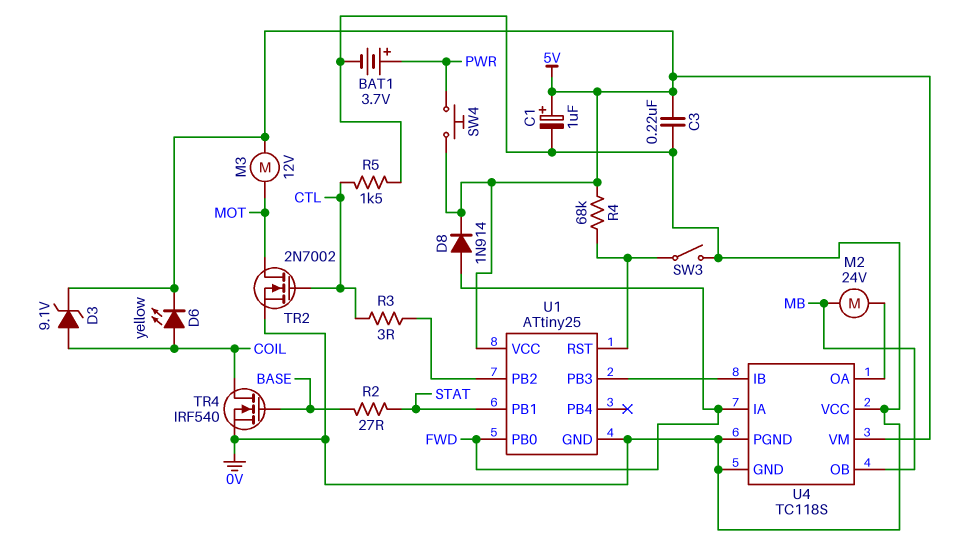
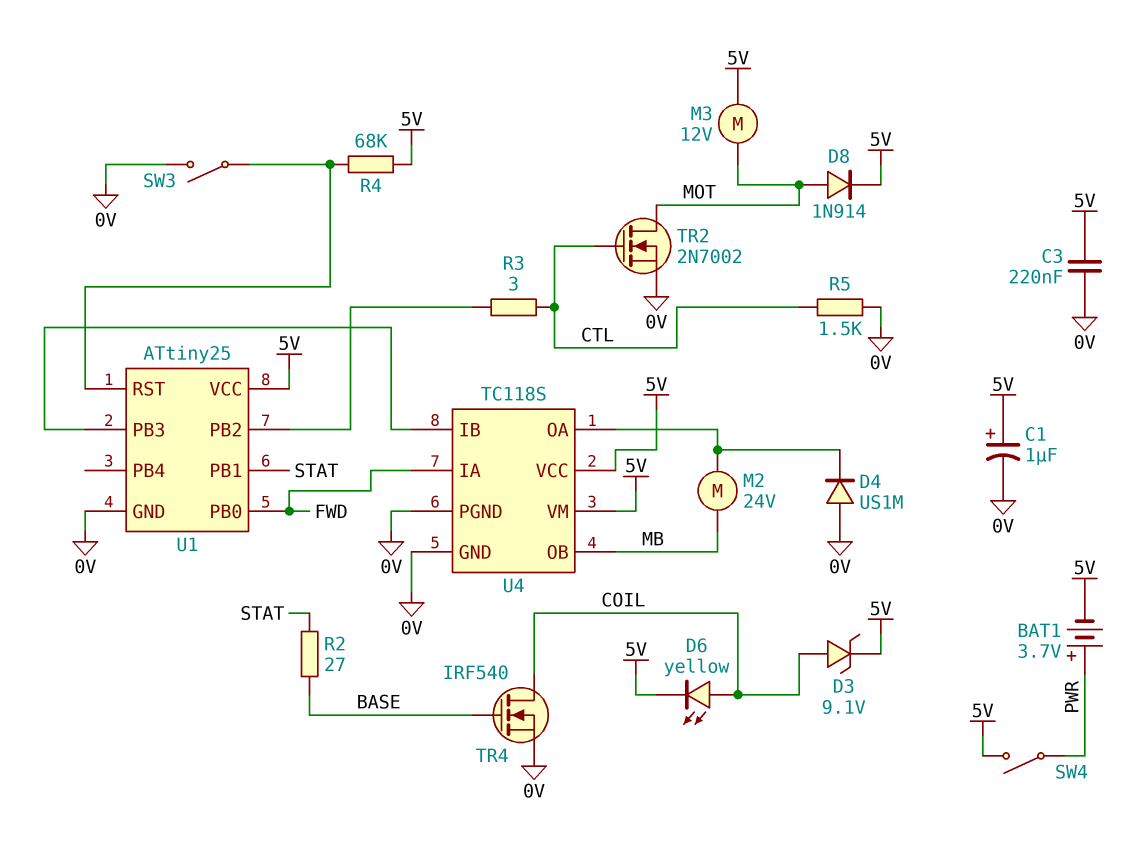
BAT1: 3.7V (plus PWR, minus 0V) -> 3.7V (plus PWR, minus 5V)
D4: none -> diode US1M (A 0V, K U4/OA)
D8: diode 1N914 (A FWD, K 5V) -> diode 1N914 (A MOT, K 5V)
SW4: button (5V, PWR) -> switch (5V, PWR)
U4 pin VCC: 0V -> 5V

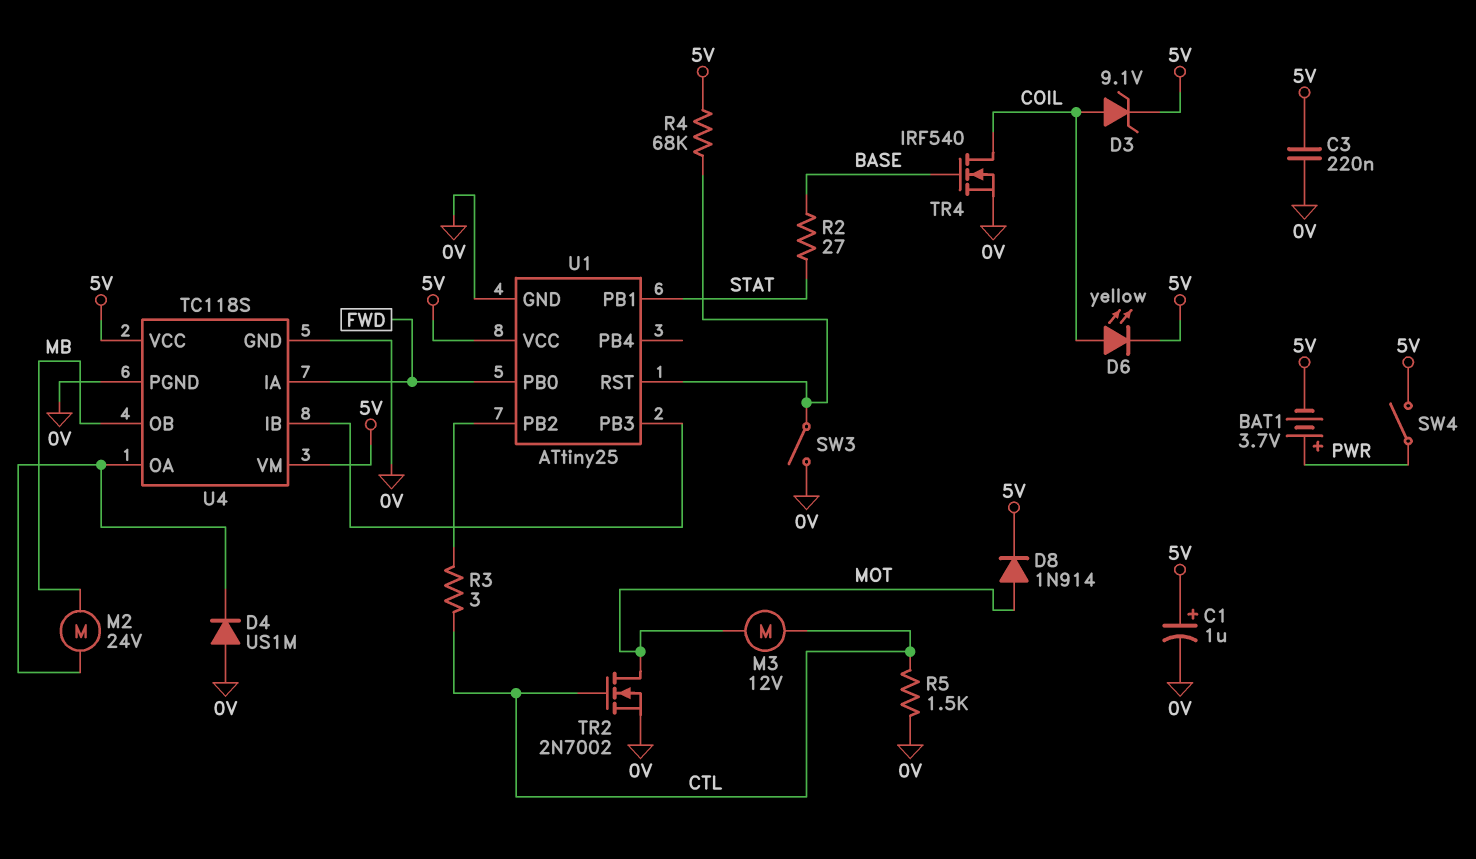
M3: motor 12V (5V, MOT) -> motor 12V (CTL, MOT)

